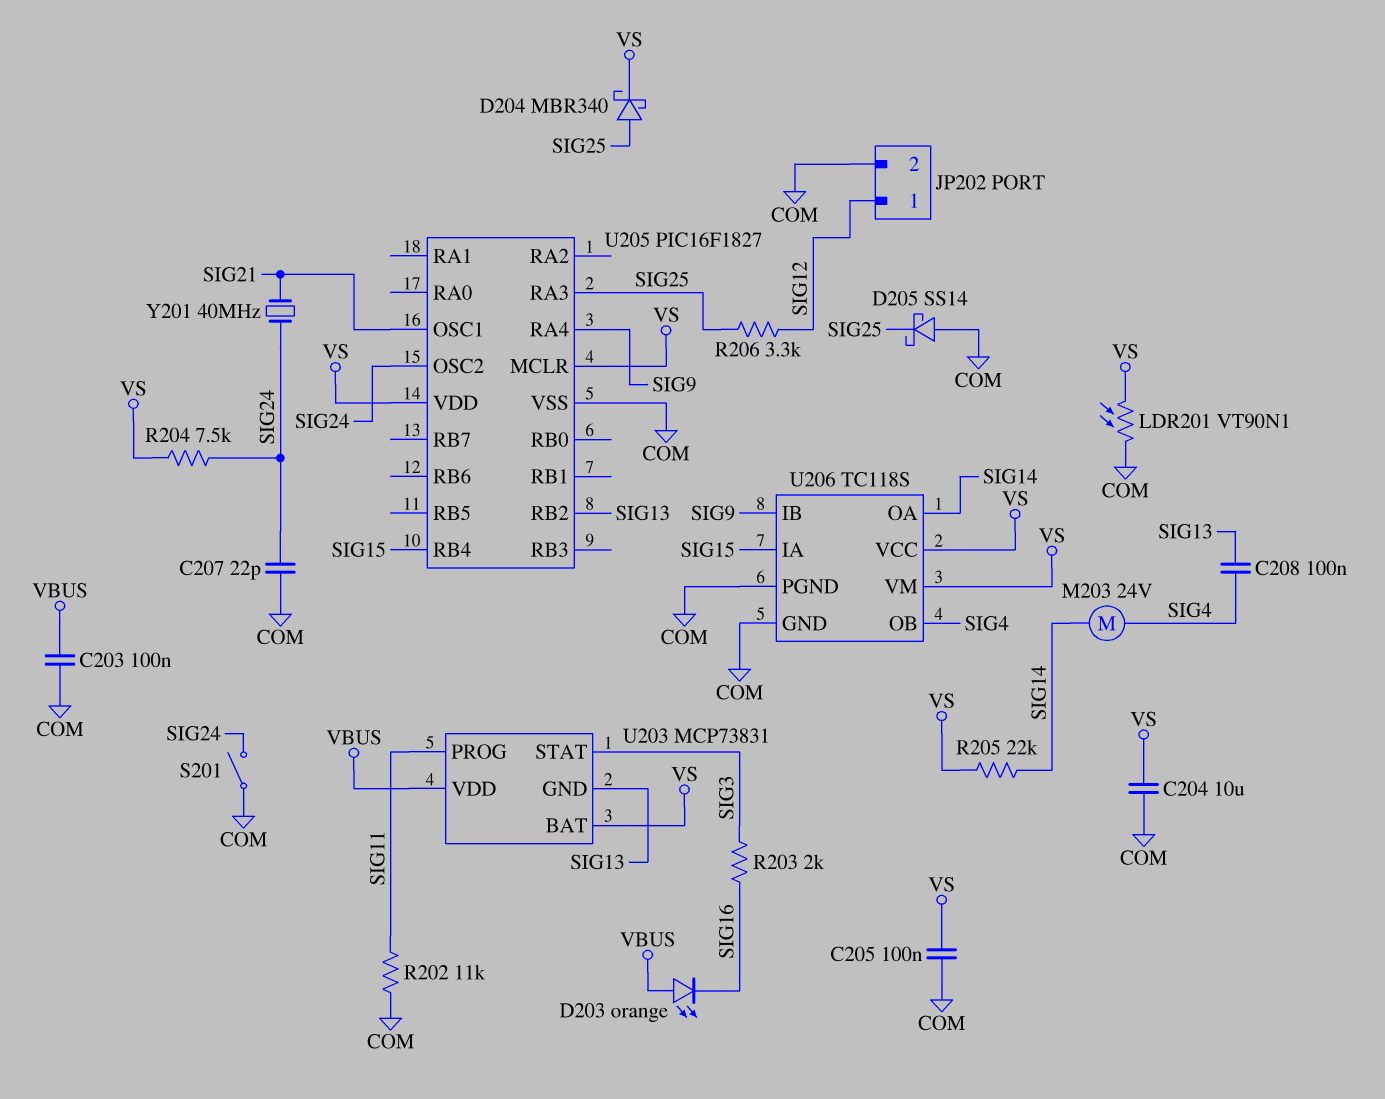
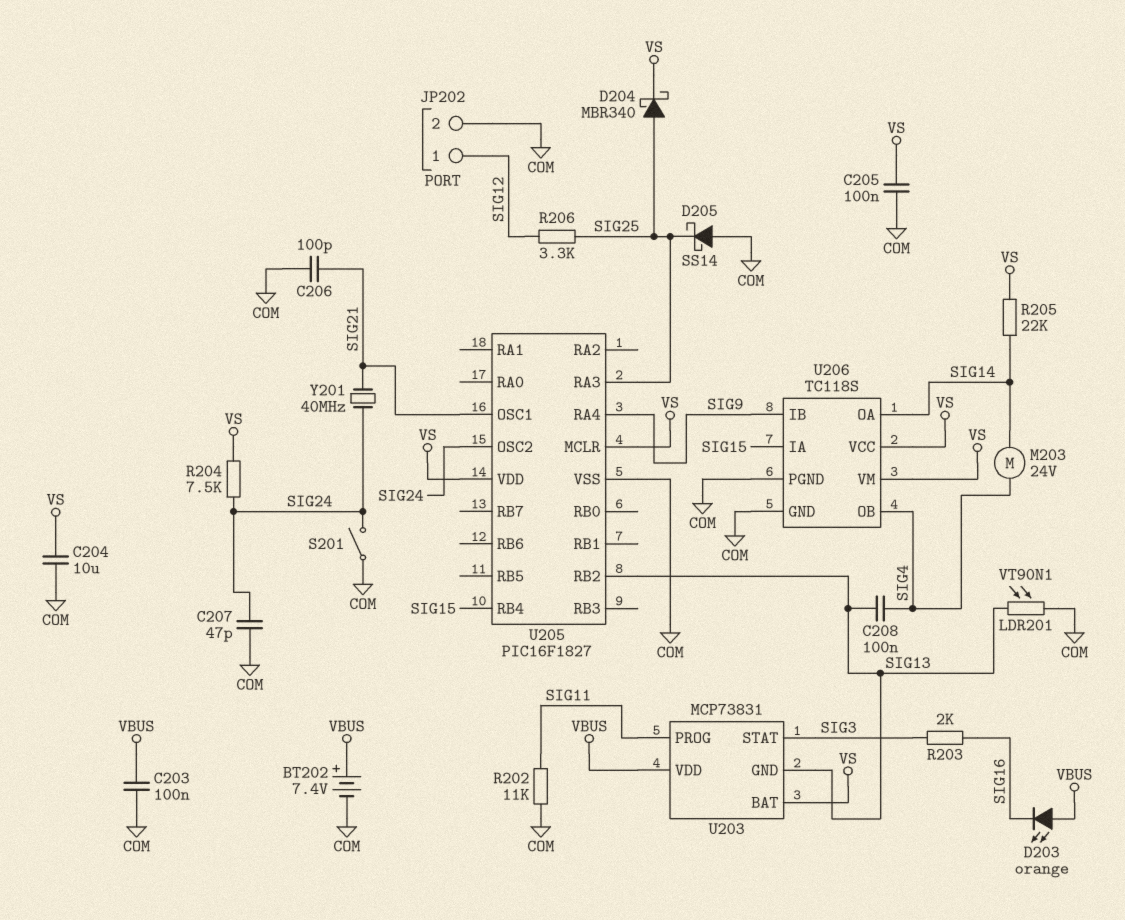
BT202: none -> 7.4V (plus VBUS, minus COM)
C206: none -> 100pF (COM, SIG21)
C207: 22pF (COM, SIG24) -> 47pF (COM, SIG24)
LDR201: VT90N1 (COM, VS) -> VT90N1 (COM, SIG13)

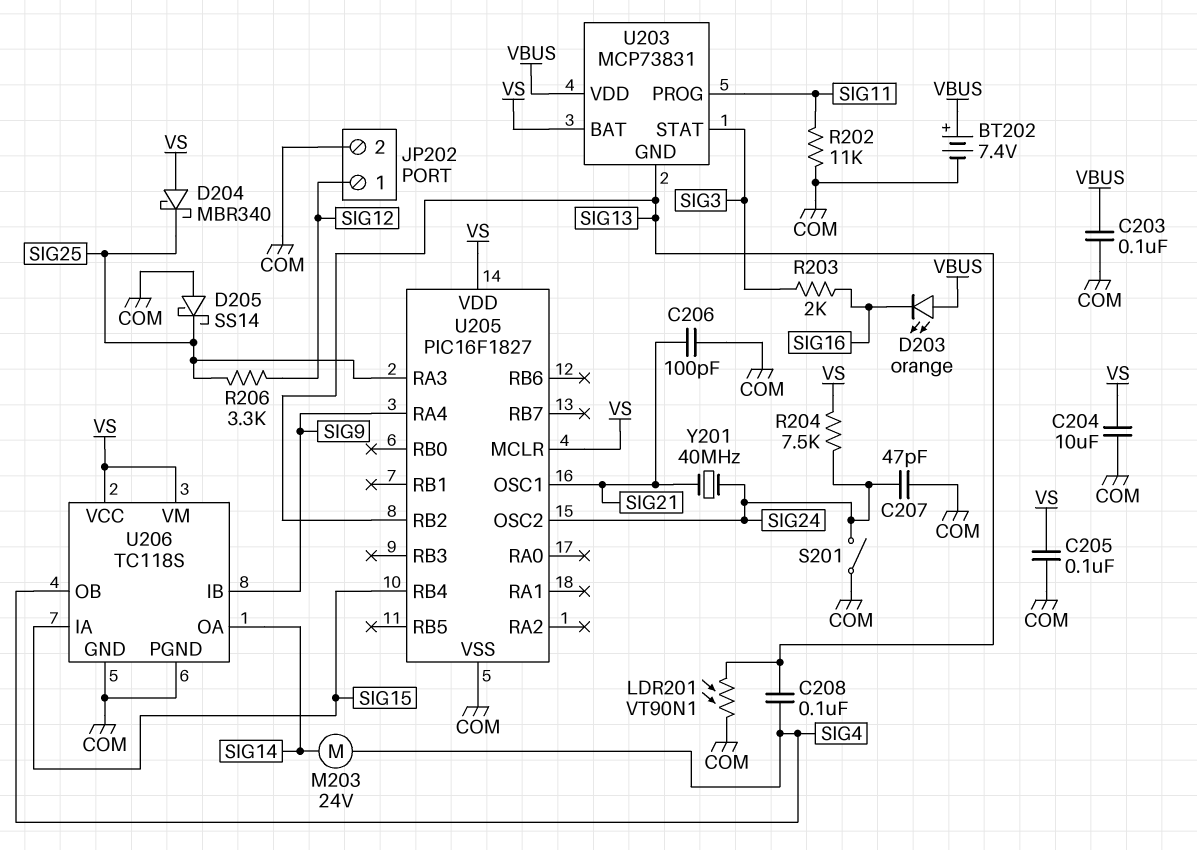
D204: schottky MBR340 (A SIG25, K VS) -> schottky MBR340 (A VS, K SIG25)
R205: 22k (SIG14, VS) -> none

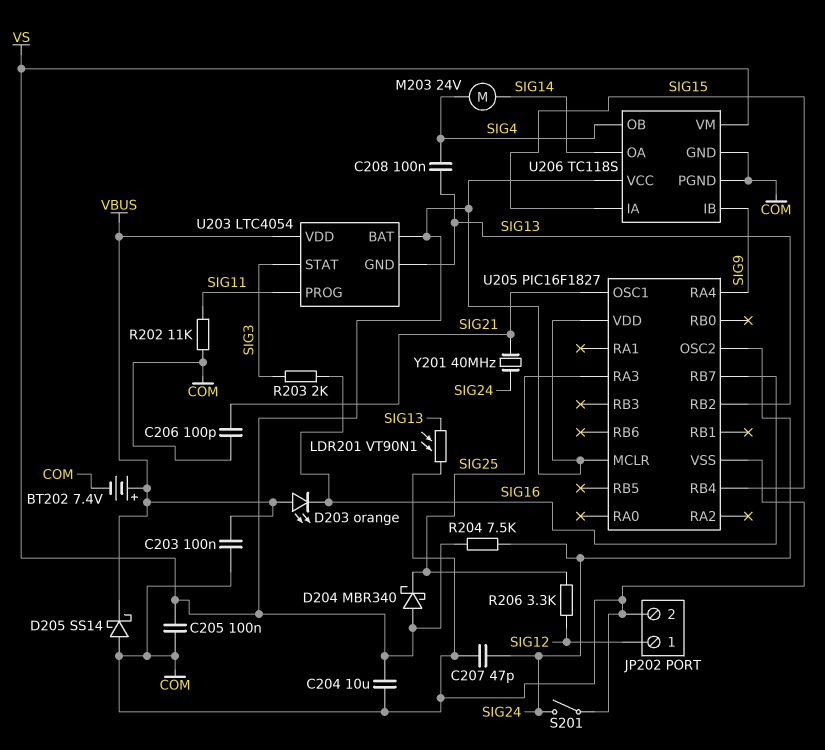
D205: schottky SS14 (A COM, K SIG25) -> schottky SS14 (A COM, K VBUS)
U203: MCP73831 -> LTC4054
U205 pin RB7: none -> SIG16

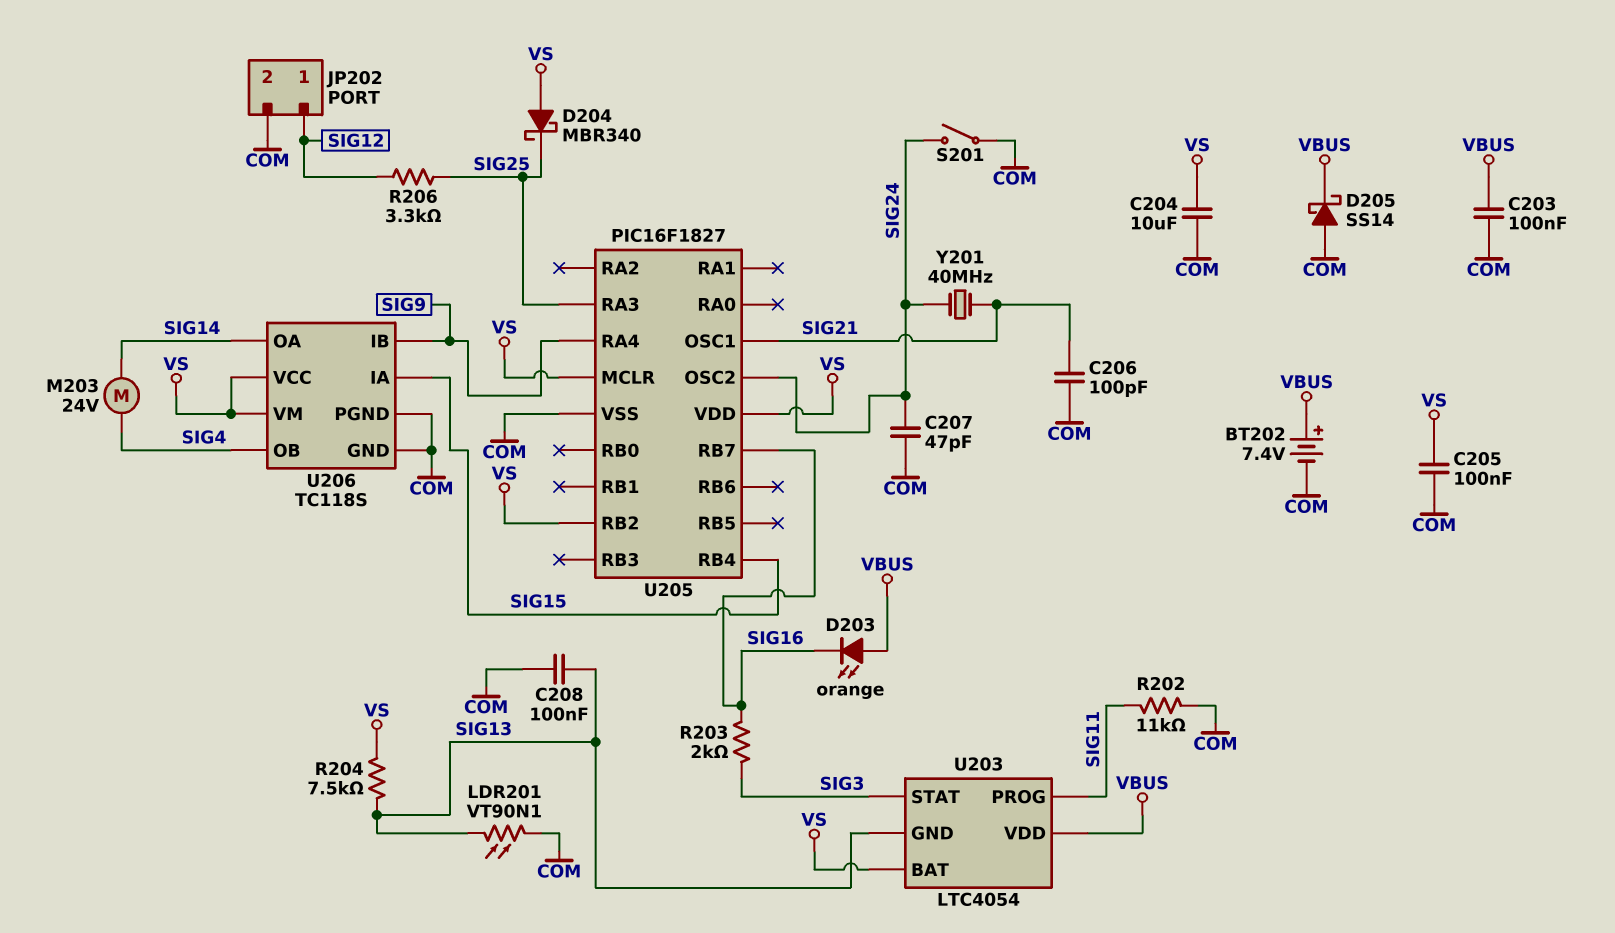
C208: 100nF (SIG4, SIG13) -> 100nF (COM, SIG13)
R204: 7.5k (SIG24, VS) -> 7.5k (SIG13, VS)
U205 pin RB2: SIG13 -> VS

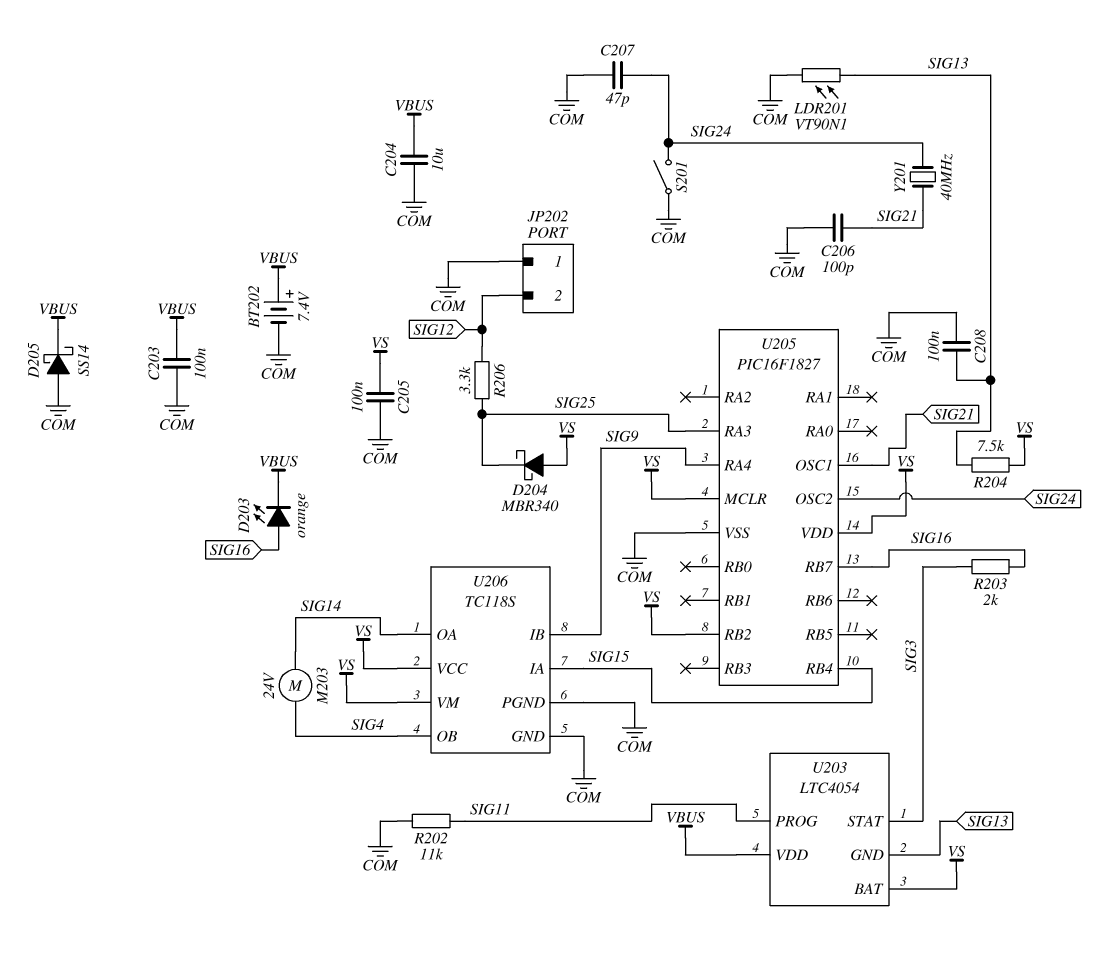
C204: 10uF (COM, VS) -> 10uF (COM, VBUS)
D203: LED orange (A VBUS, K SIG16) -> LED orange (A SIG16, K VBUS)
JP202 pin 1: SIG12 -> COM
JP202 pin 2: COM -> SIG12

